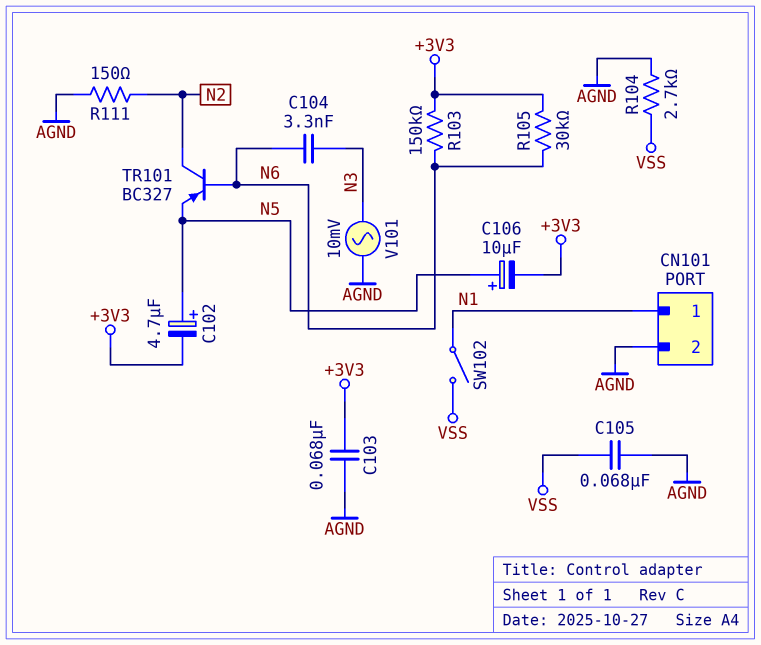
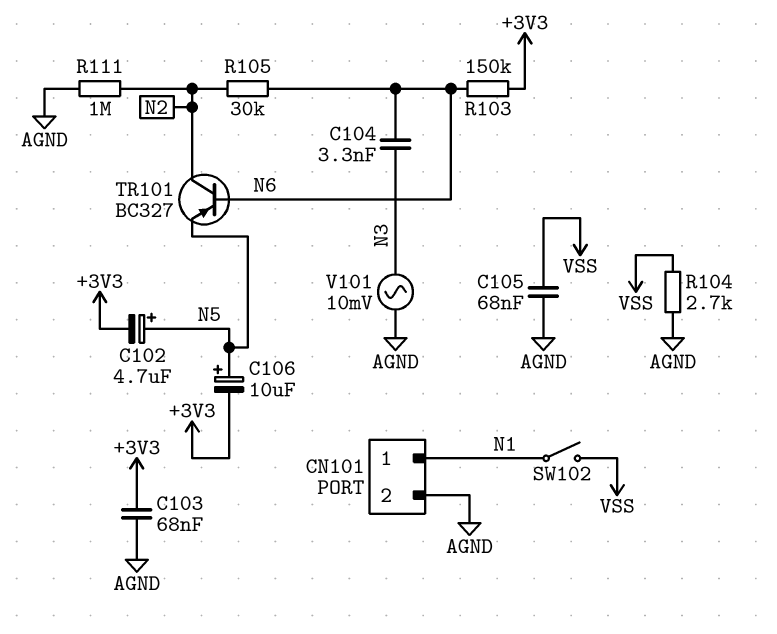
R105: 30k (+3V3, N6) -> 30k (N2, N6)
R111: 150 (AGND, N2) -> 1M (AGND, N2)

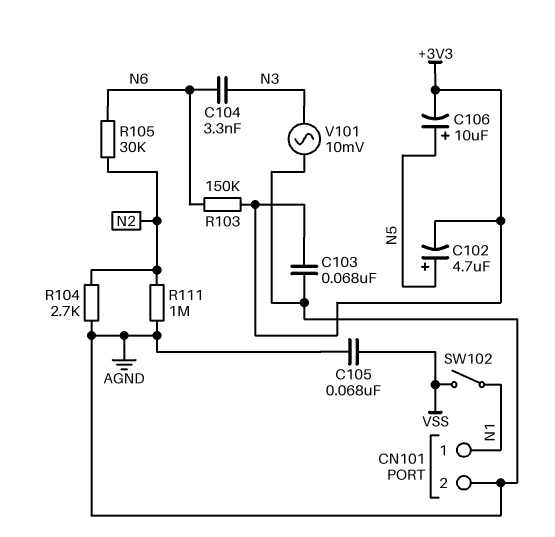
R104: 2.7k (AGND, VSS) -> 2.7k (AGND, N2)
TR101: PNP BC327 (B N6, C N2, E N5) -> none

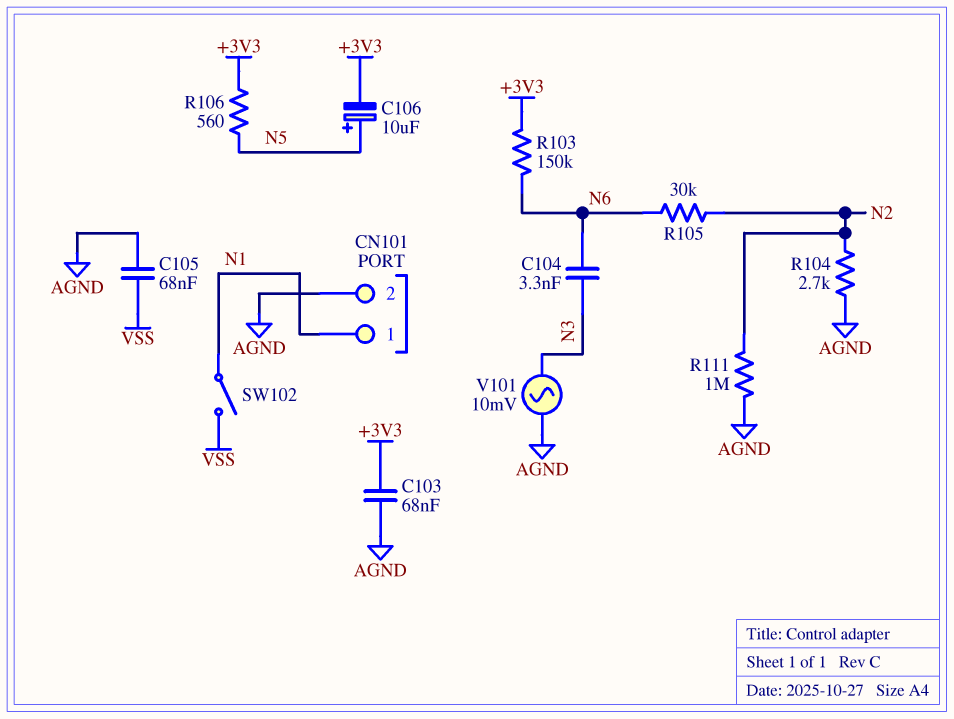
C102: 4.7uF (plus N5, minus +3V3) -> none
R106: none -> 560 (+3V3, N5)

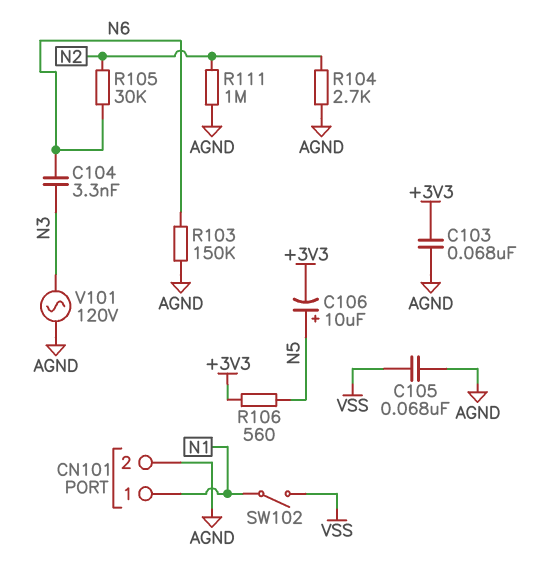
R103: 150k (+3V3, N6) -> 150k (AGND, N6)
V101: AC 10mV (AGND, N3) -> AC 120V (AGND, N3)

